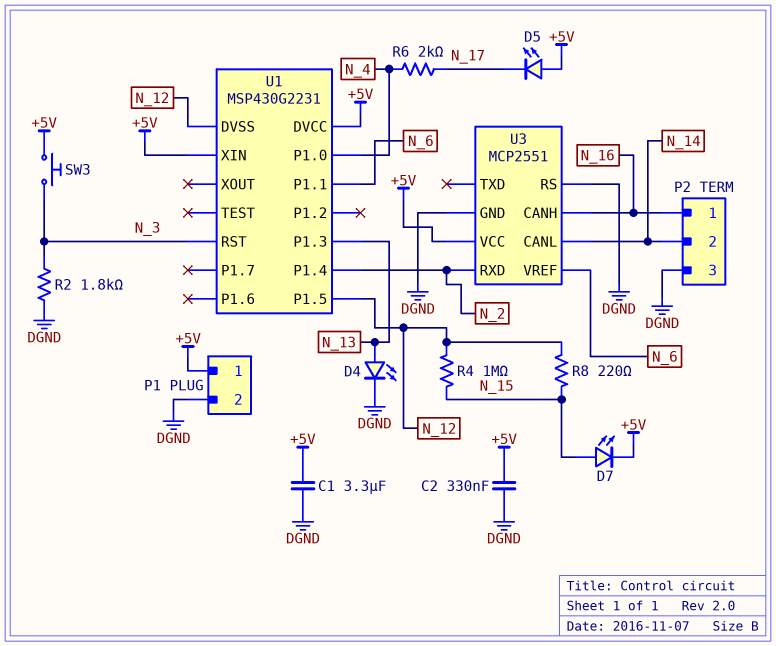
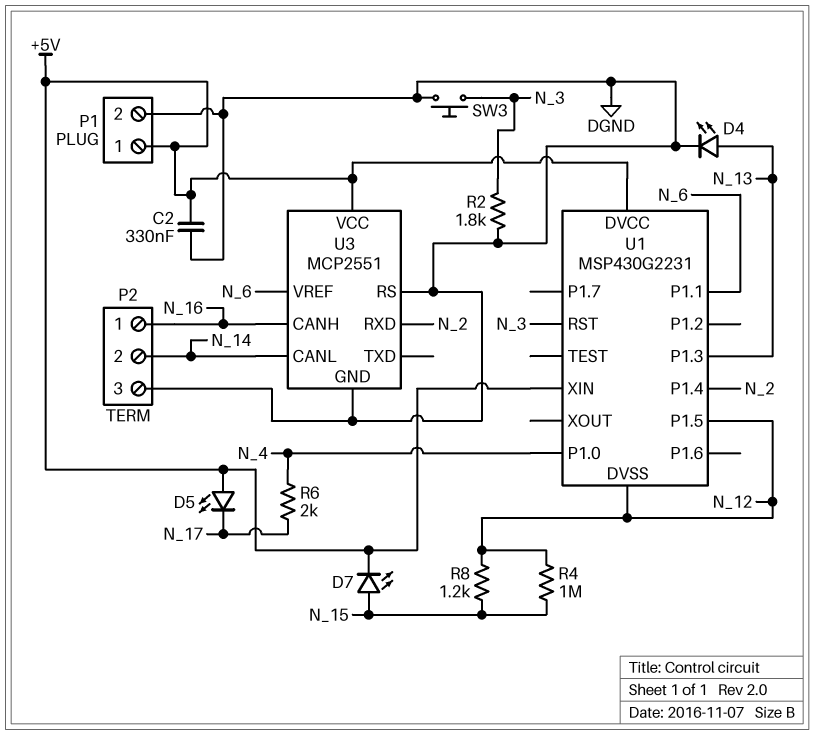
C1: 3.3uF (+5V, DGND) -> none
R8: 220 (N_12, N_15) -> 1.2k (N_12, N_15)
SW3: button (+5V, N_3) -> button (DGND, N_3)

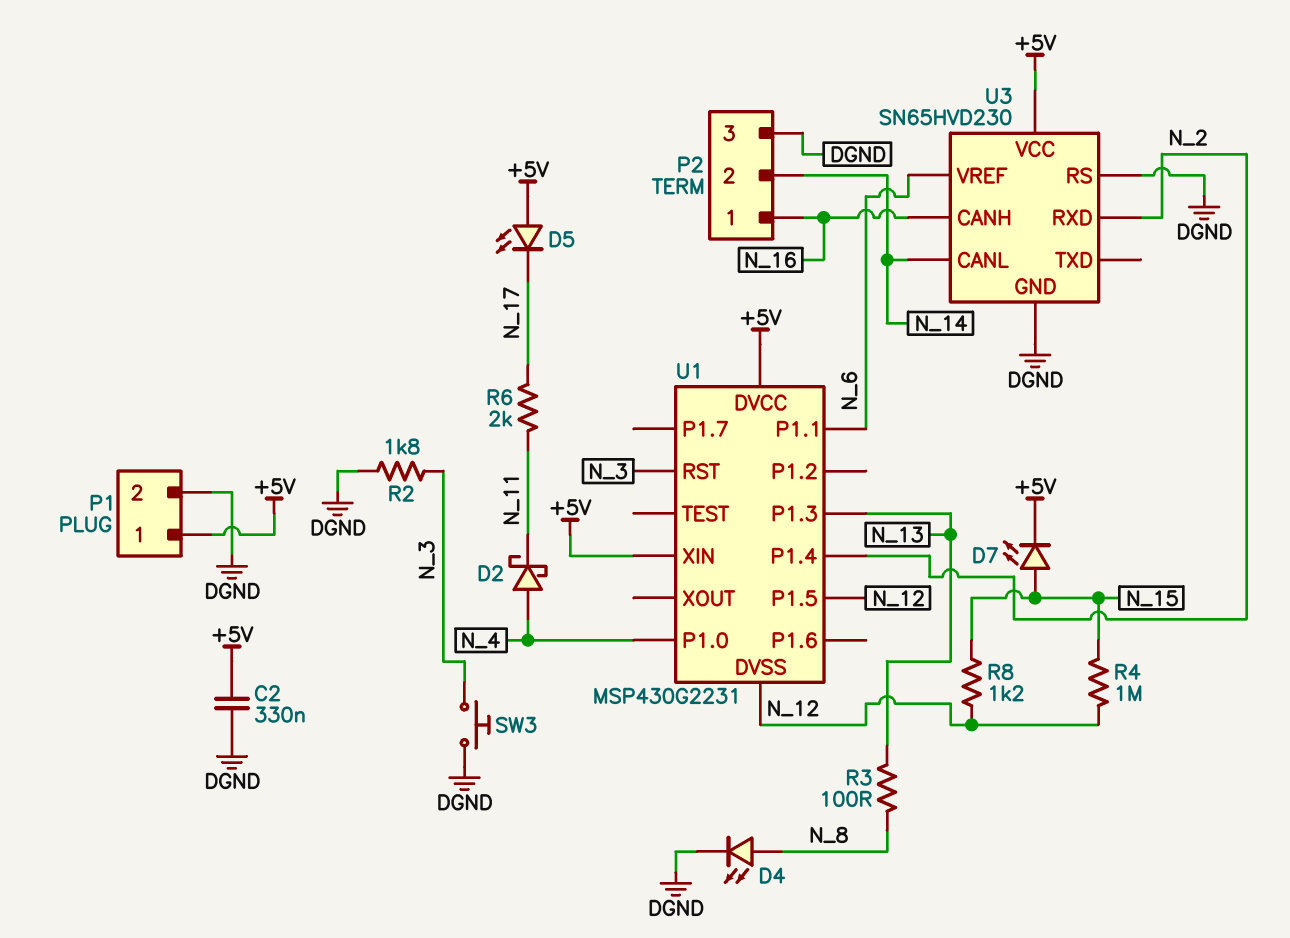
D2: none -> schottky (A N_4, K N_11)
D4: LED (A N_13, K DGND) -> LED (A N_8, K DGND)
R3: none -> 100 (N_8, N_13)
R6: 2k (N_4, N_17) -> 2k (N_11, N_17)
U3: MCP2551 -> SN65HVD230

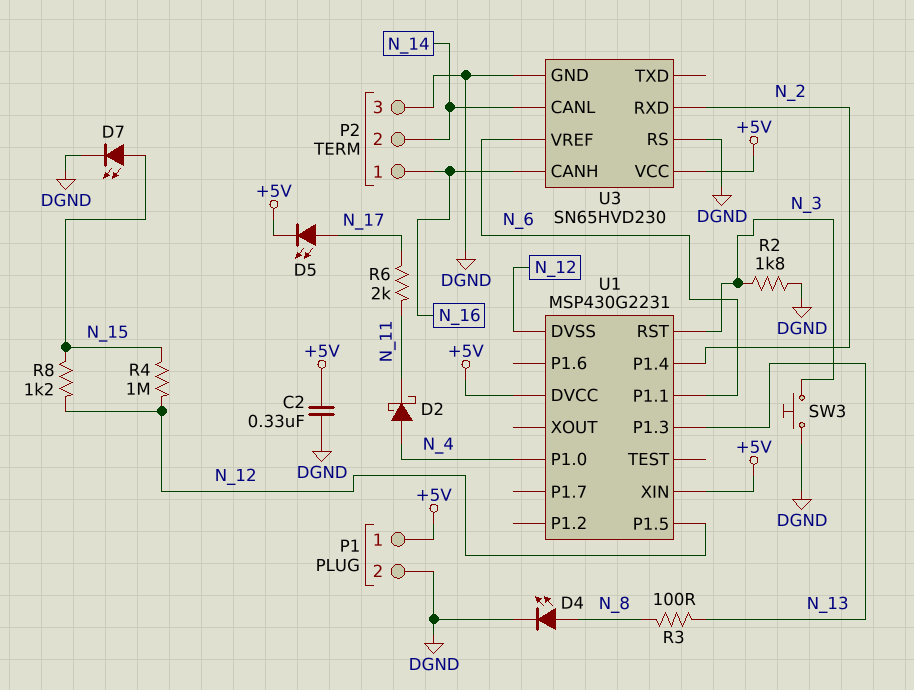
D5: LED (A +5V, K N_17) -> LED (A N_17, K +5V)
D7: LED (A N_15, K +5V) -> LED (A N_15, K DGND)

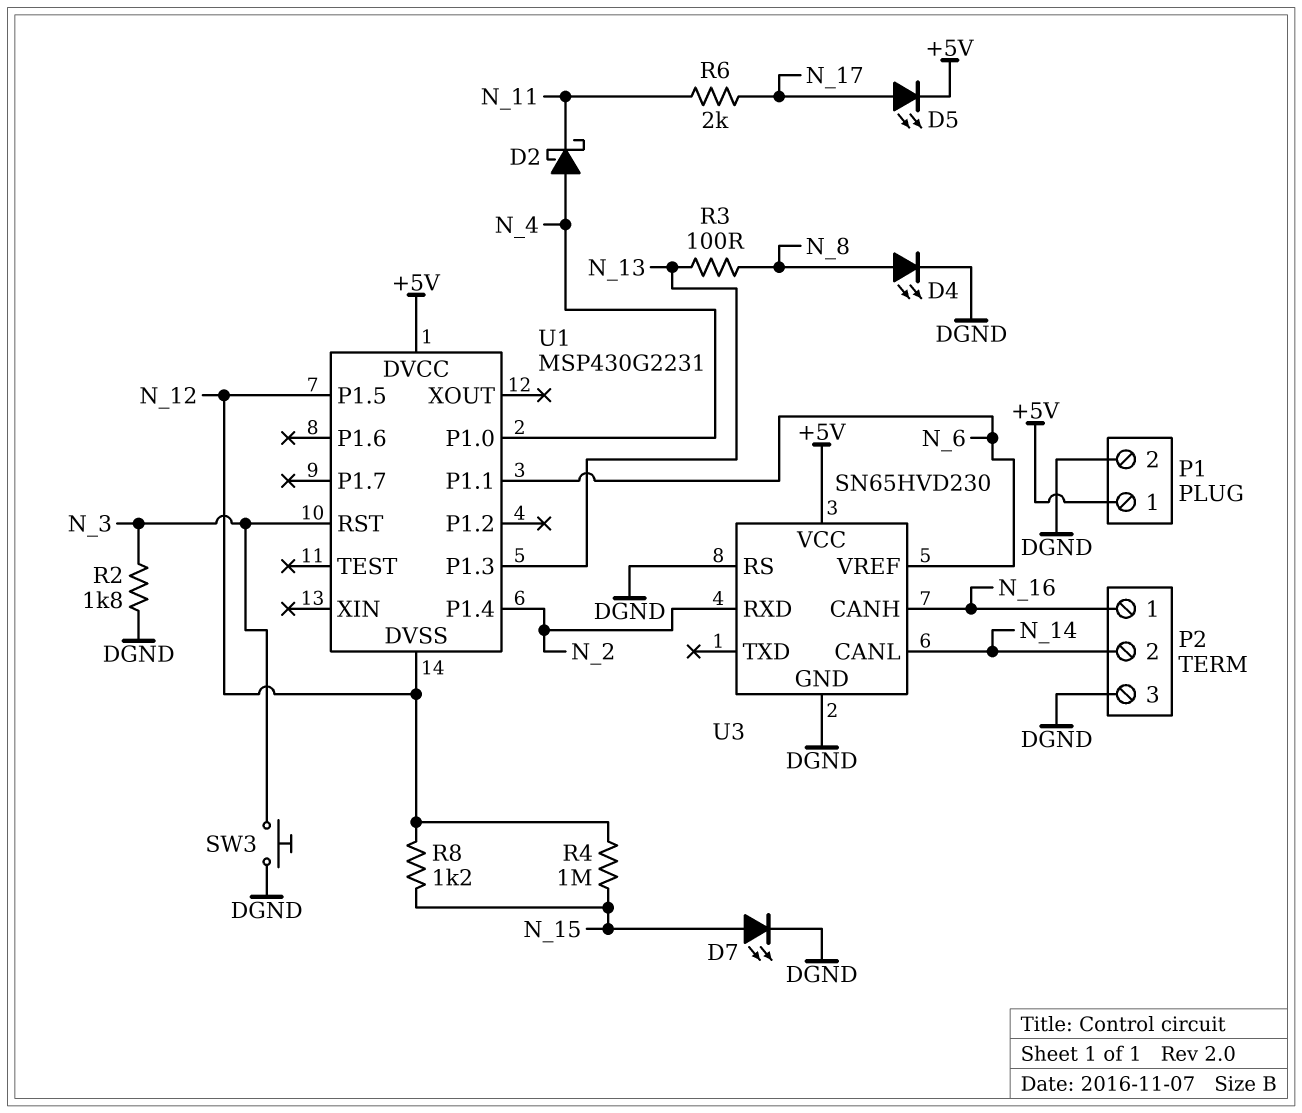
C2: 330nF (+5V, DGND) -> none
U1 pin XIN: +5V -> none

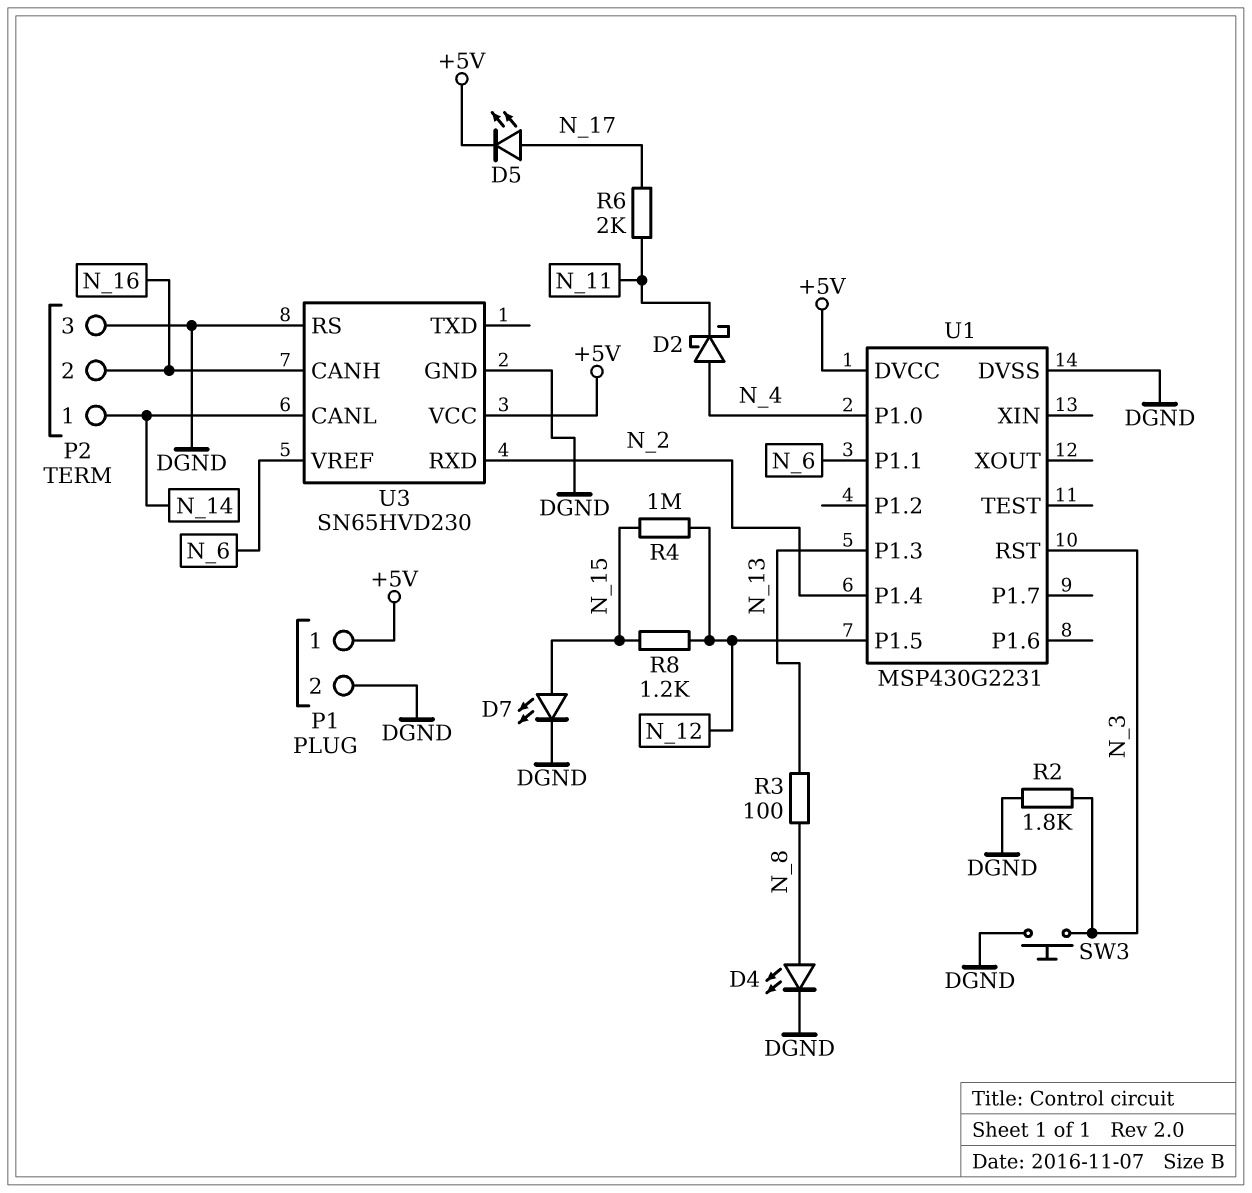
P2 pin 1: N_16 -> N_14
P2 pin 2: N_14 -> N_16
U1 pin DVSS: N_12 -> DGND

